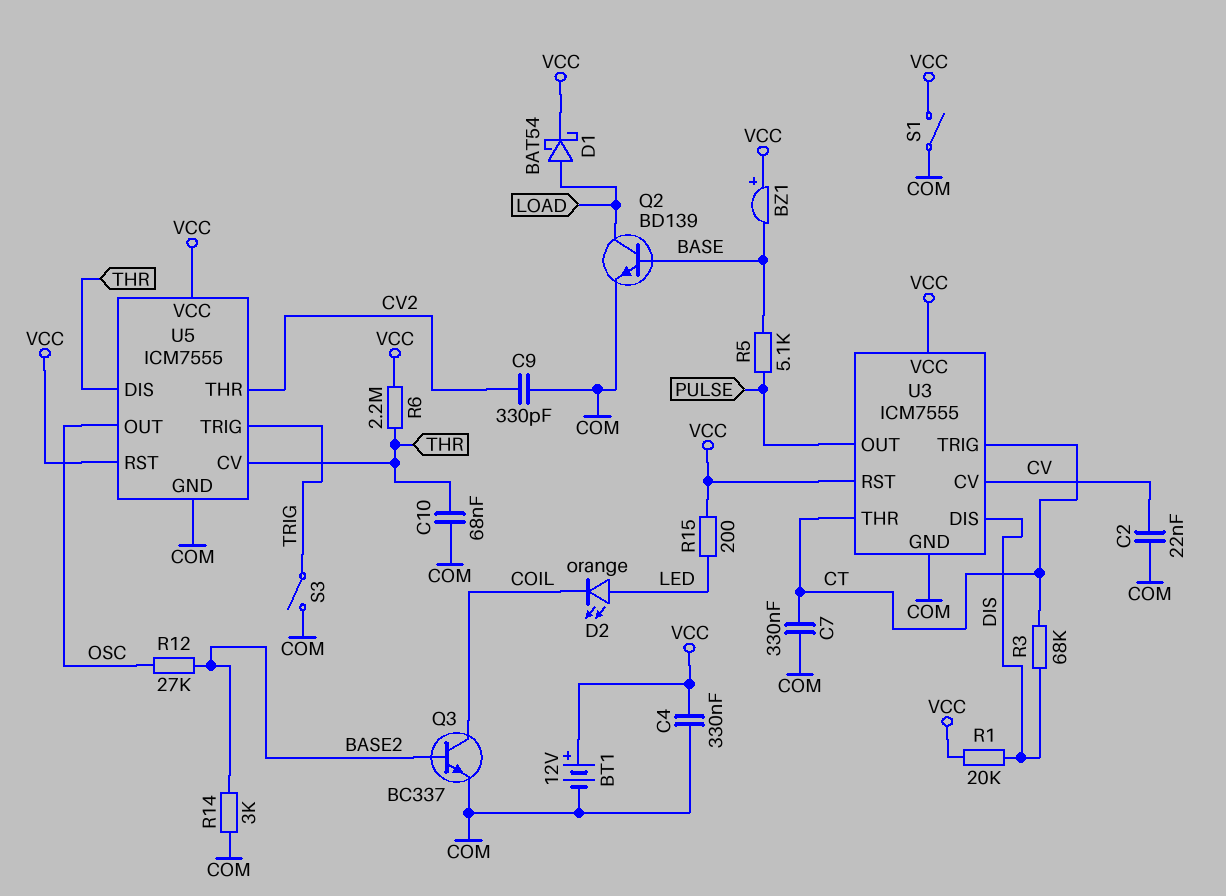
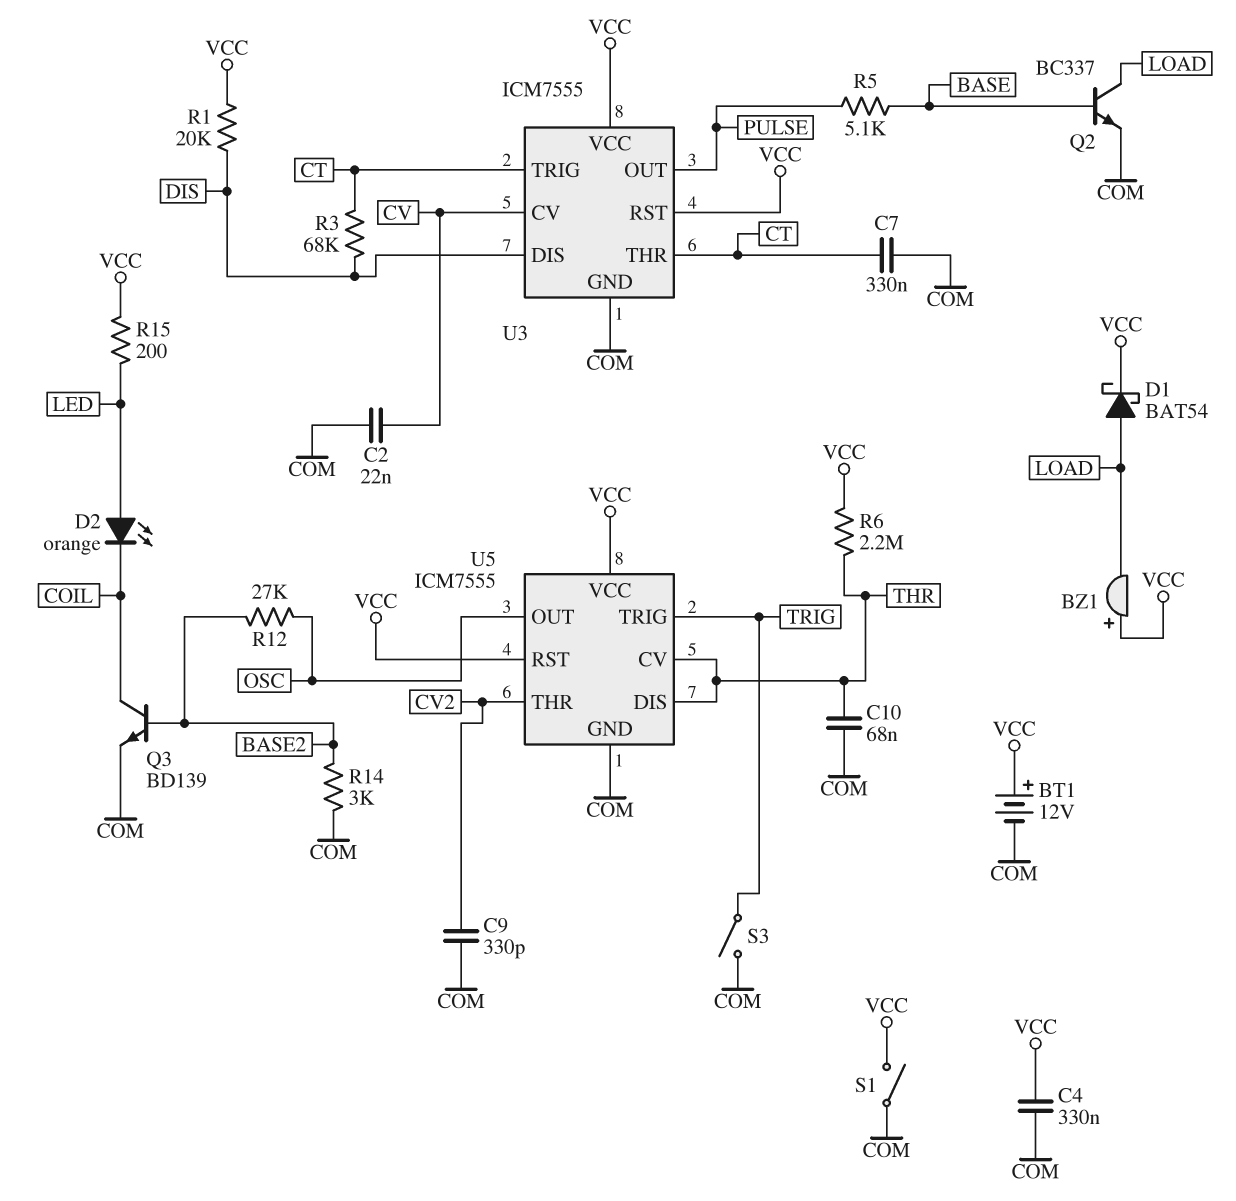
BZ1: buzzer (plus VCC, minus BASE) -> buzzer (plus VCC, minus LOAD)
Q2: NPN BD139 (B BASE, C LOAD, E COM) -> NPN BC337 (B BASE, C LOAD, E COM)
Q3: NPN BC337 (B BASE2, C COIL, E COM) -> NPN BD139 (B BASE2, C COIL, E COM)

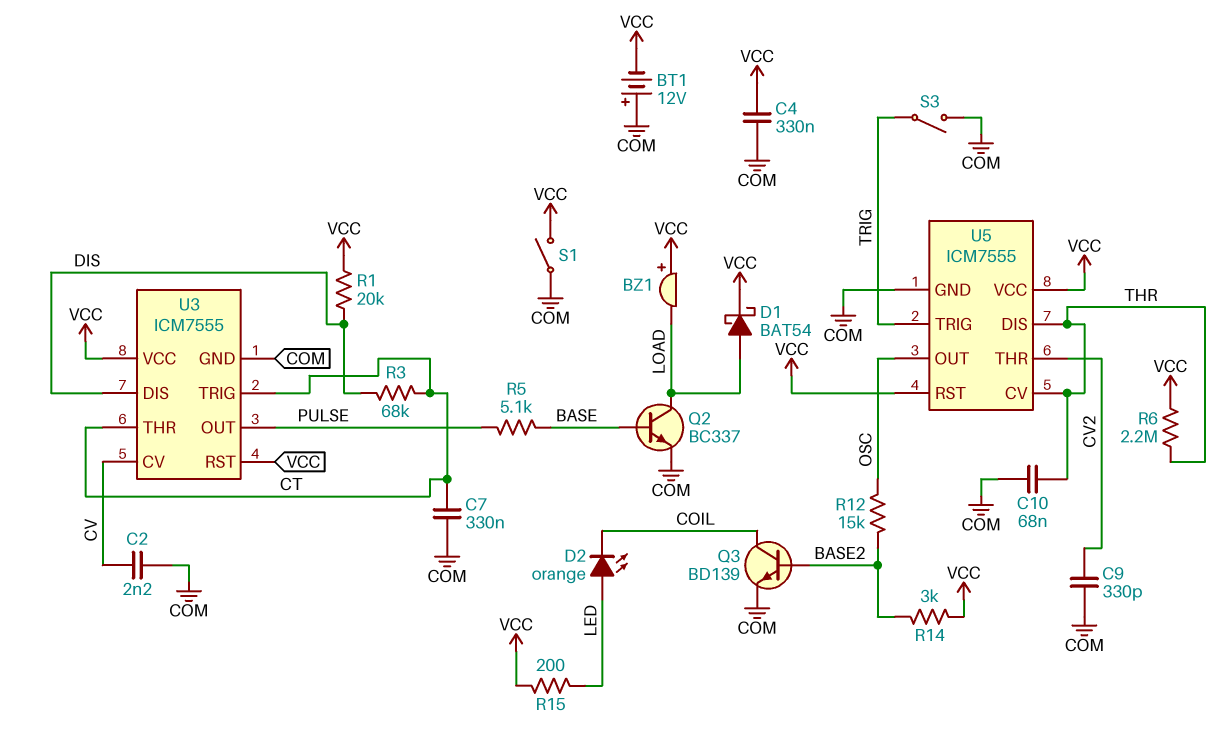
BT1: 12V (plus VCC, minus COM) -> 12V (plus COM, minus VCC)
C2: 22nF (COM, CV) -> 2.2nF (COM, CV)
R12: 27k (BASE2, OSC) -> 15k (BASE2, OSC)
R14: 3k (BASE2, COM) -> 3k (BASE2, VCC)

